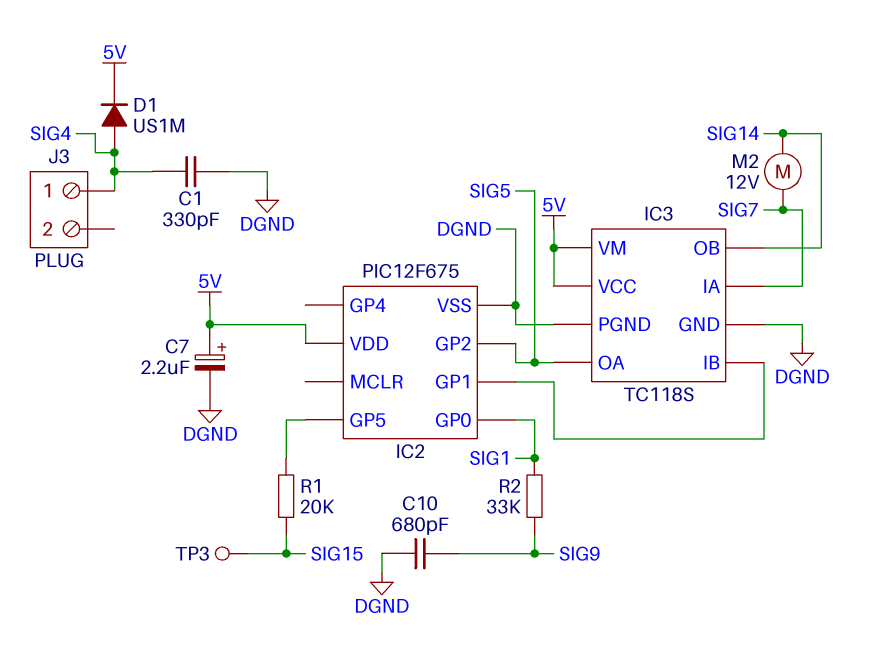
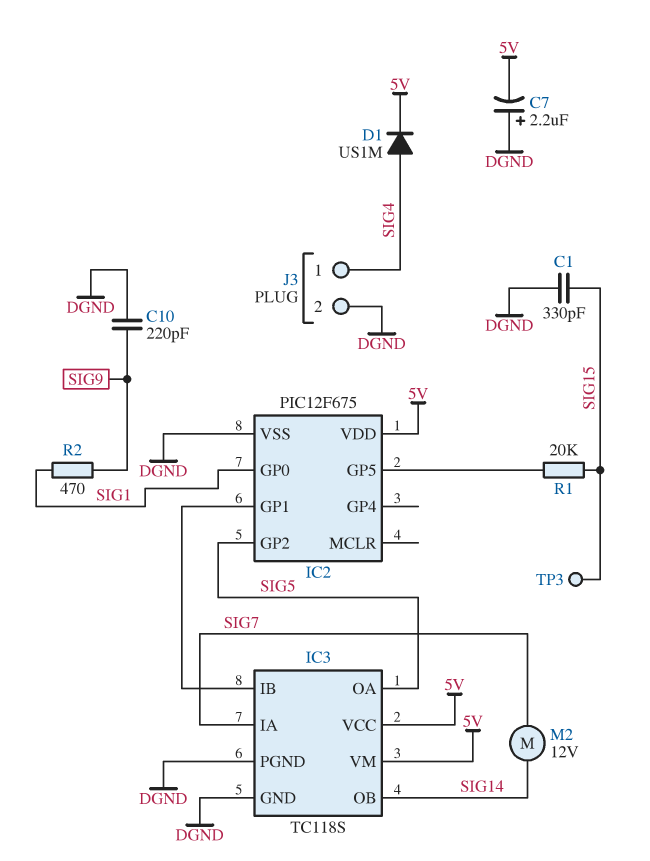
C1: 330pF (DGND, SIG4) -> 330pF (DGND, SIG15)
C7: 2.2uF (plus 5V, minus DGND) -> 2.2uF (plus DGND, minus 5V)
C10: 680pF (DGND, SIG9) -> 220pF (DGND, SIG9)
J3 pin 2: none -> DGND
R2: 33k (SIG1, SIG9) -> 470 (SIG1, SIG9)

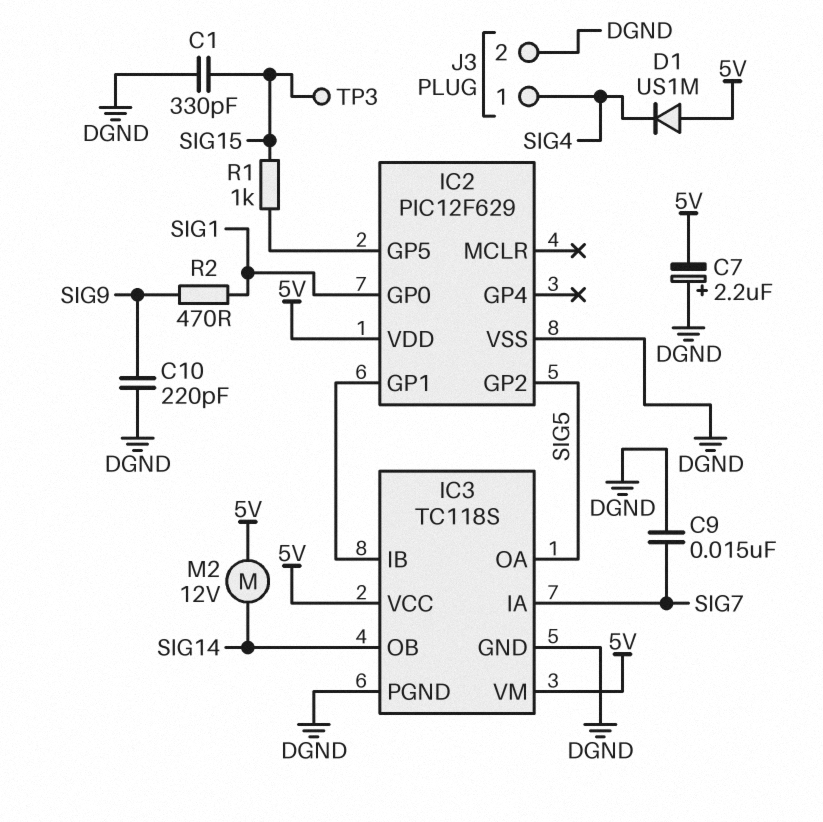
C9: none -> 15nF (DGND, SIG7)
D1: diode US1M (A SIG4, K 5V) -> diode US1M (A 5V, K SIG4)
IC2: PIC12F675 -> PIC12F629
M2: motor 12V (SIG7, SIG14) -> motor 12V (5V, SIG14)
R1: 20k (IC2/GP5, SIG15) -> 1k (IC2/GP5, SIG15)

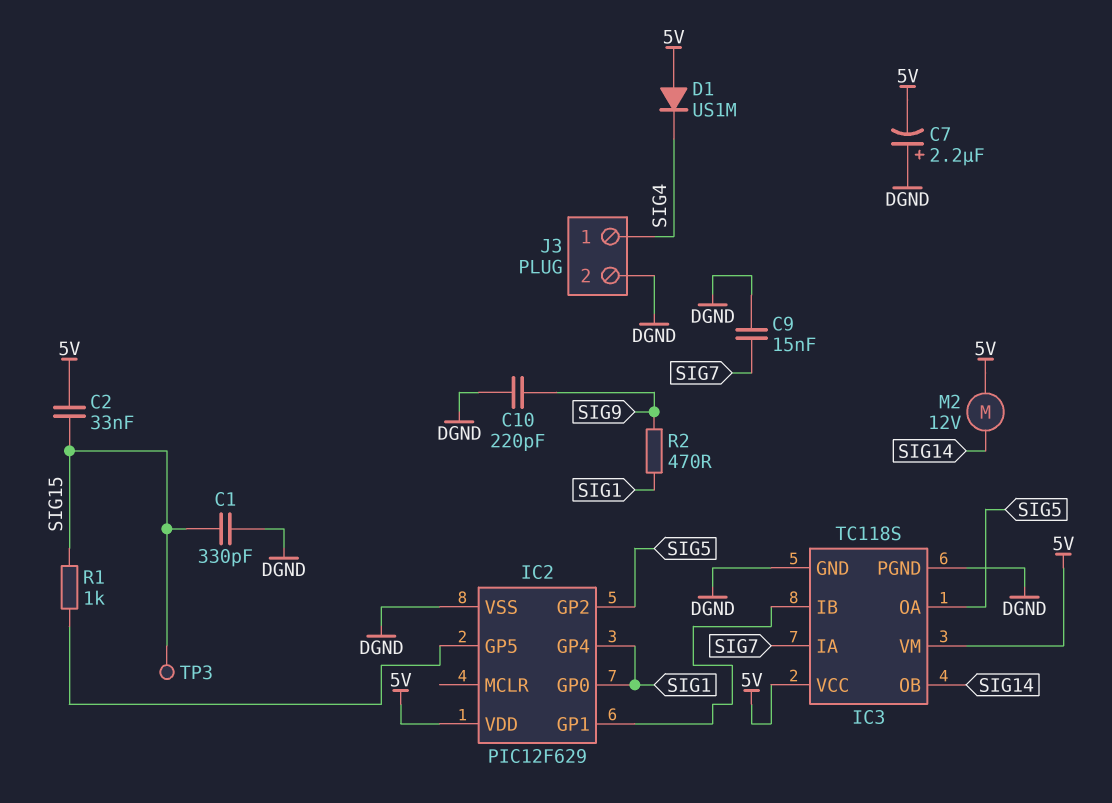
C2: none -> 33nF (5V, SIG15)
IC2 pin GP4: none -> SIG1

